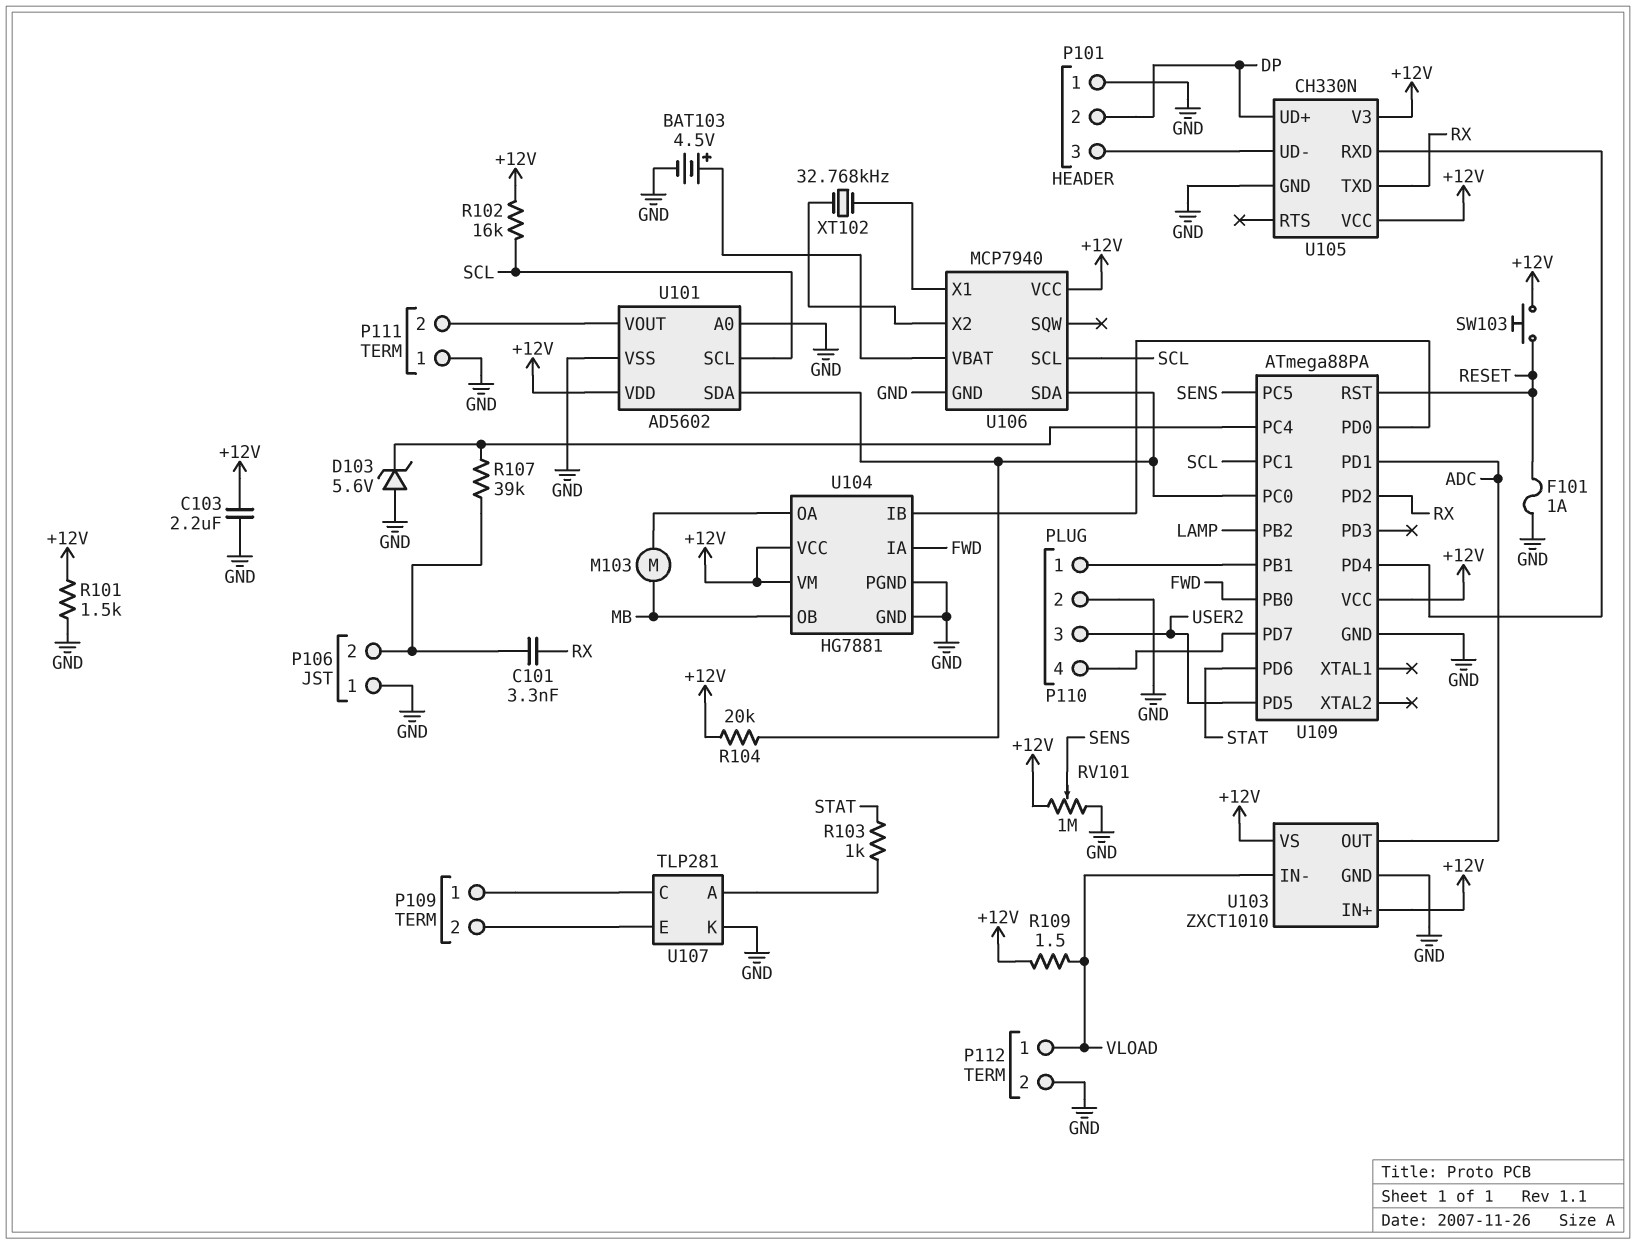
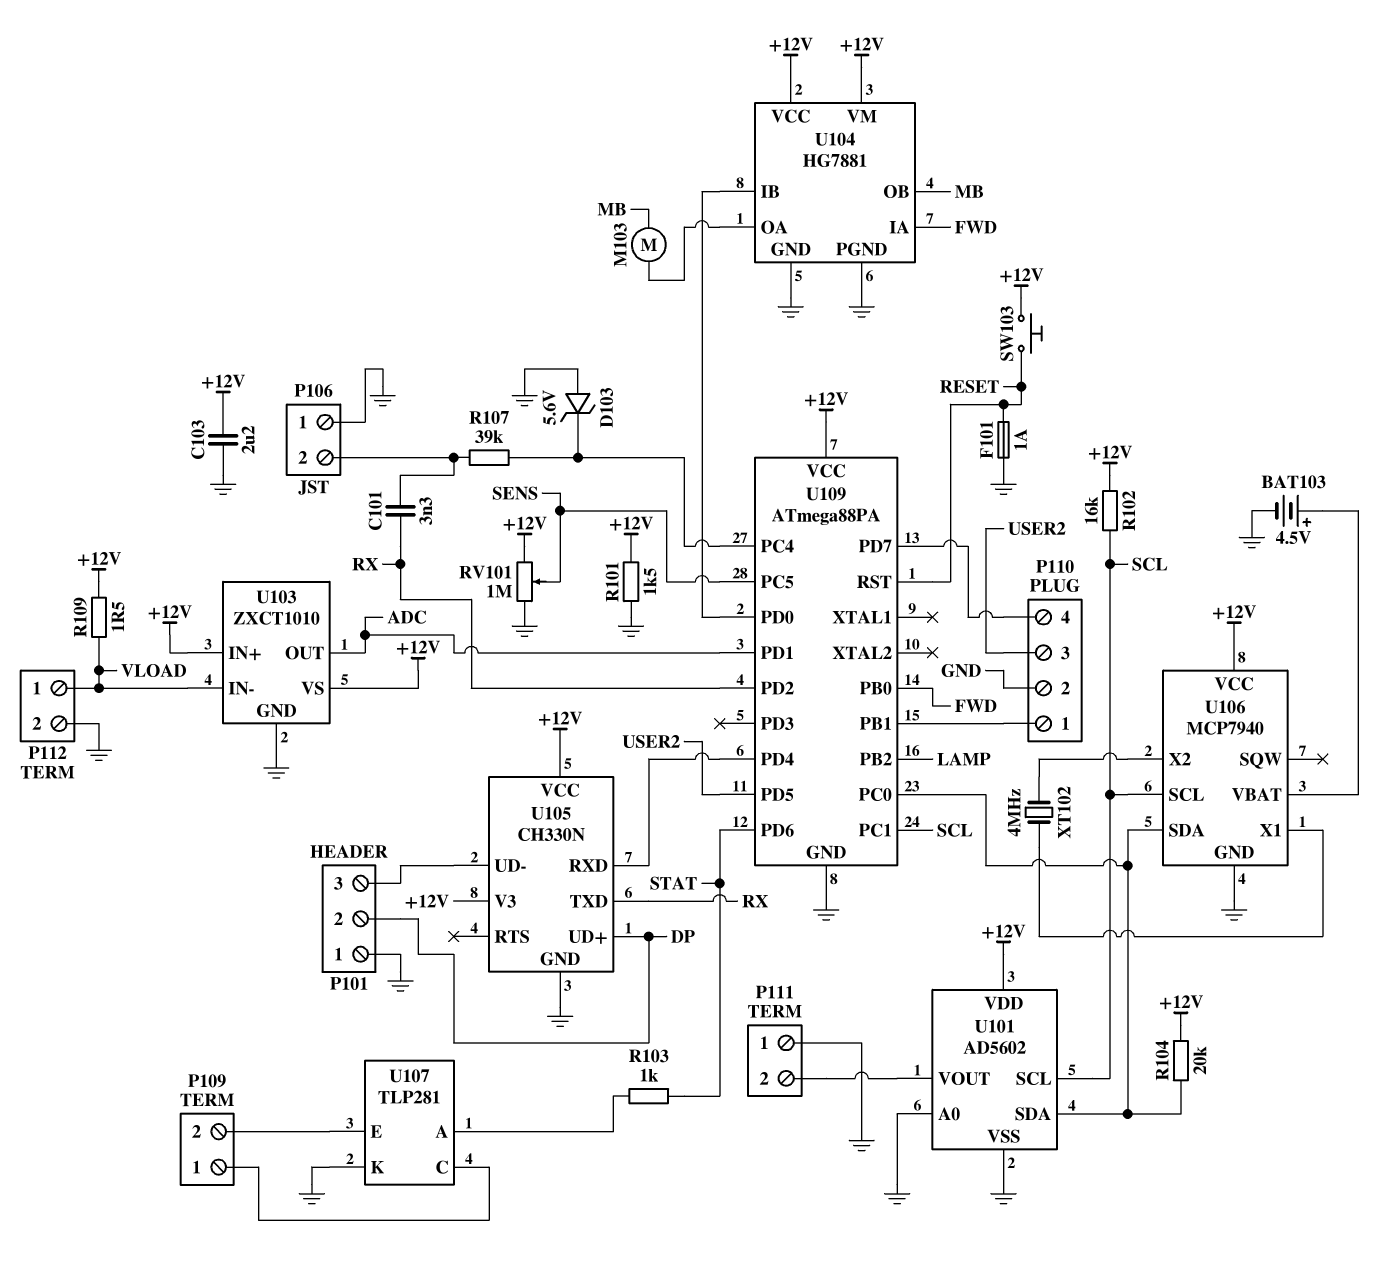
XT102: 32.768kHz (U106/X1, U106/X2) -> 4MHz (U106/X1, U106/X2)

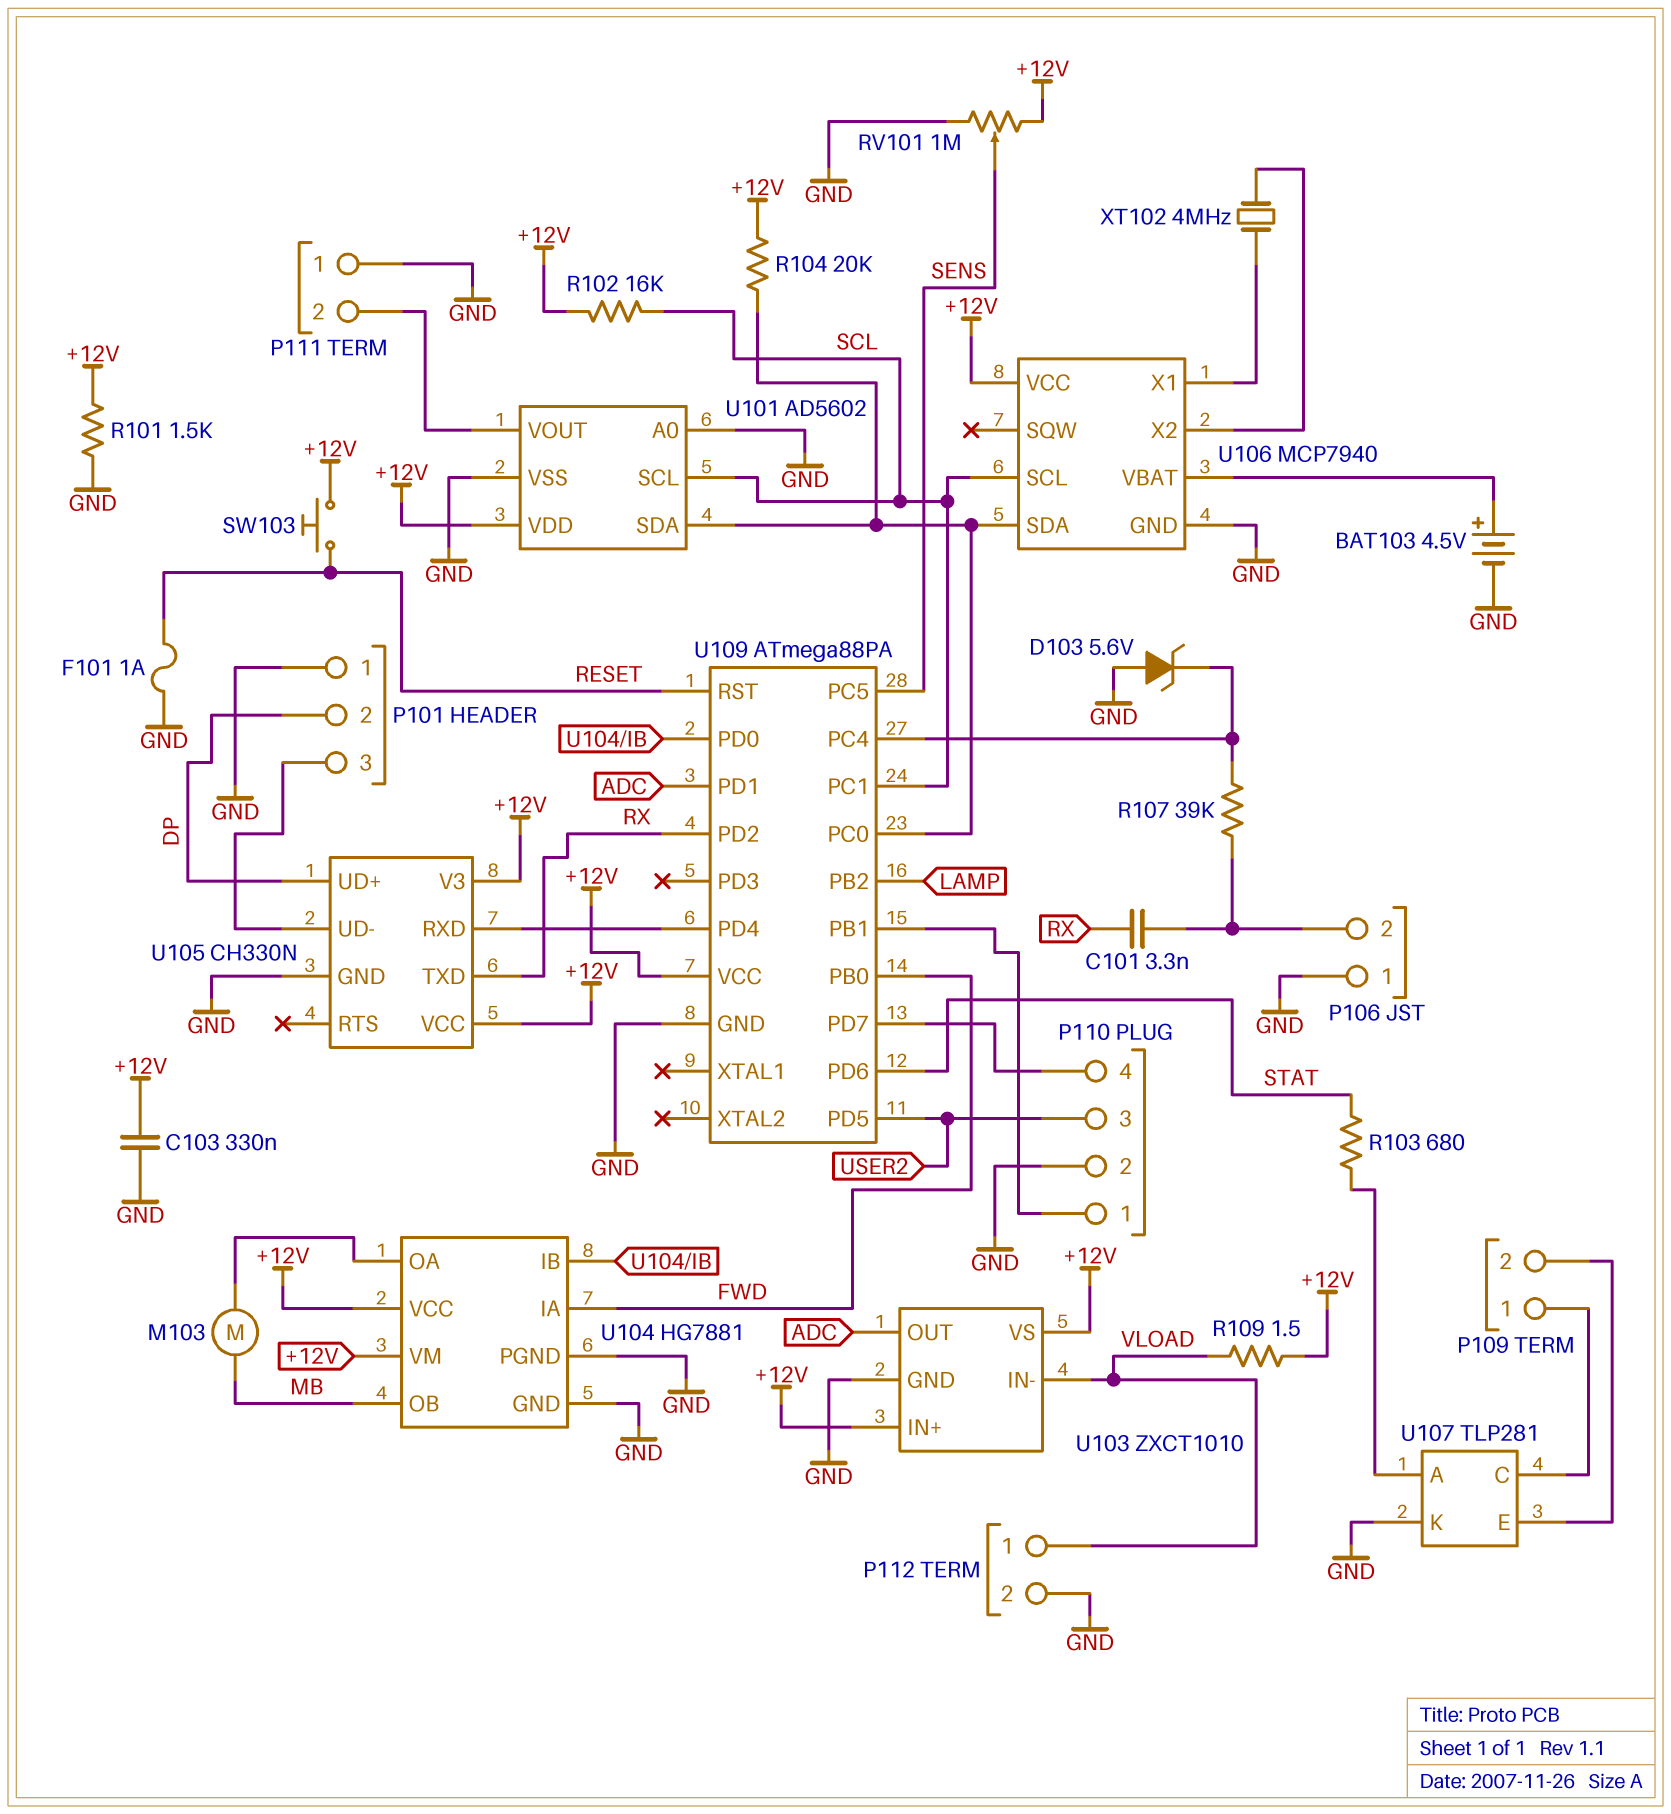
C103: 2.2uF (+12V, GND) -> 330nF (+12V, GND)
R103: 1k (STAT, U107/A) -> 680 (STAT, U107/A)

